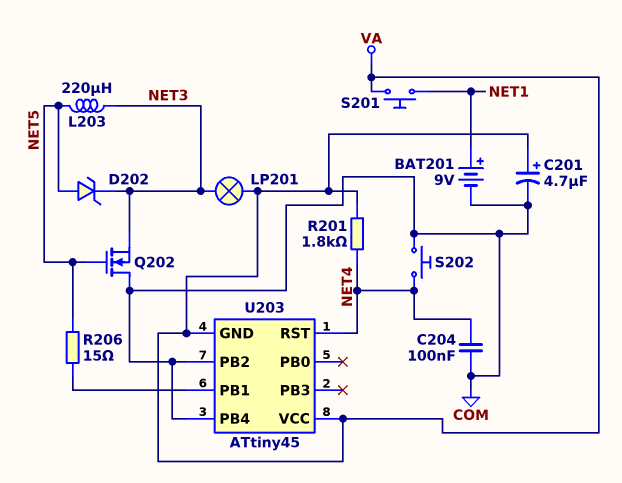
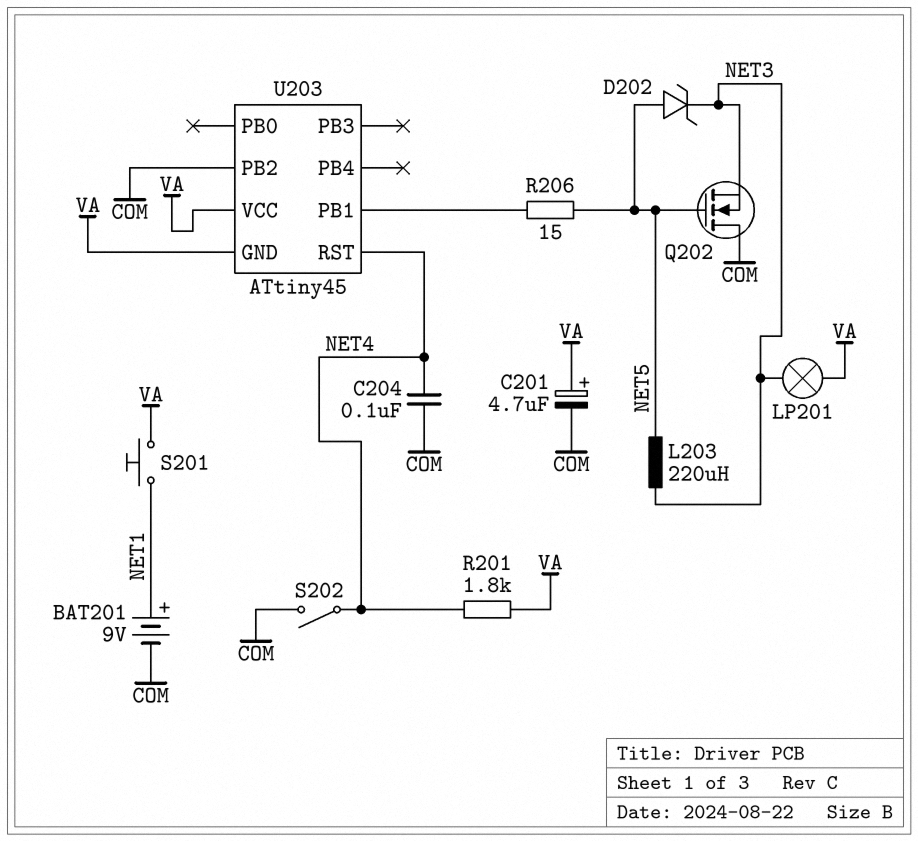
S202: button (COM, NET4) -> switch (COM, NET4)
U203 pin PB4: COM -> none

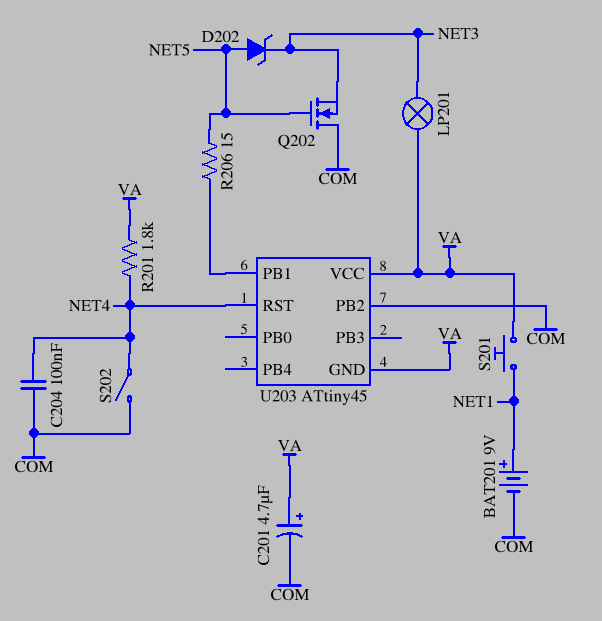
L203: 220uH (NET3, NET5) -> none

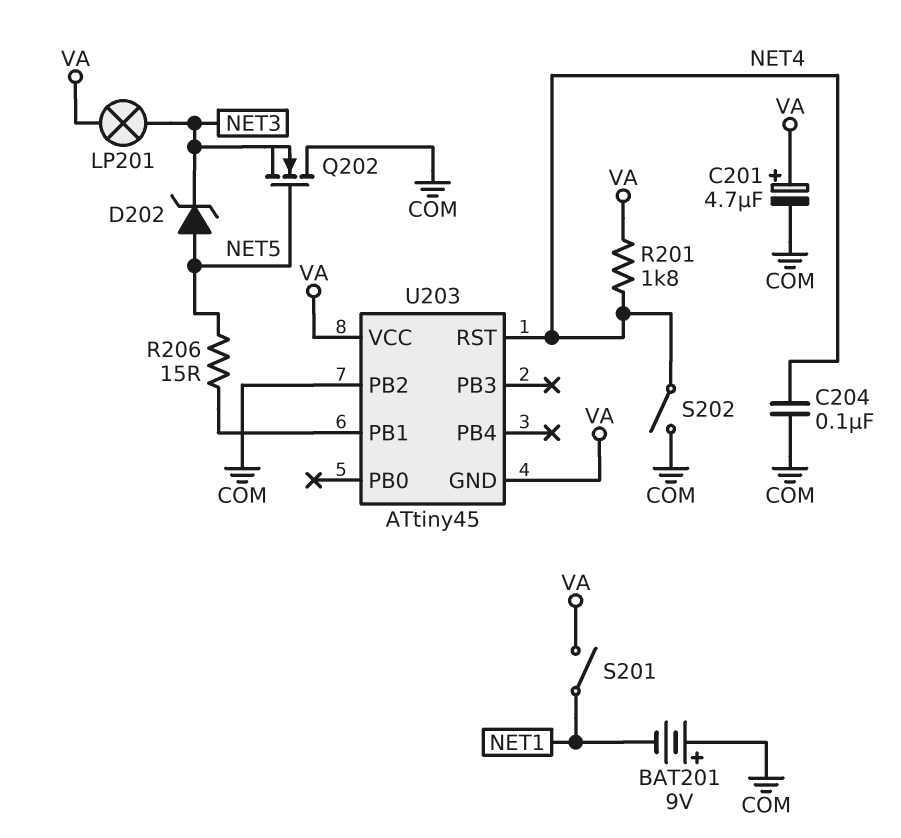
BAT201: 9V (plus NET1, minus COM) -> 9V (plus COM, minus NET1)
S201: button (NET1, VA) -> switch (NET1, VA)

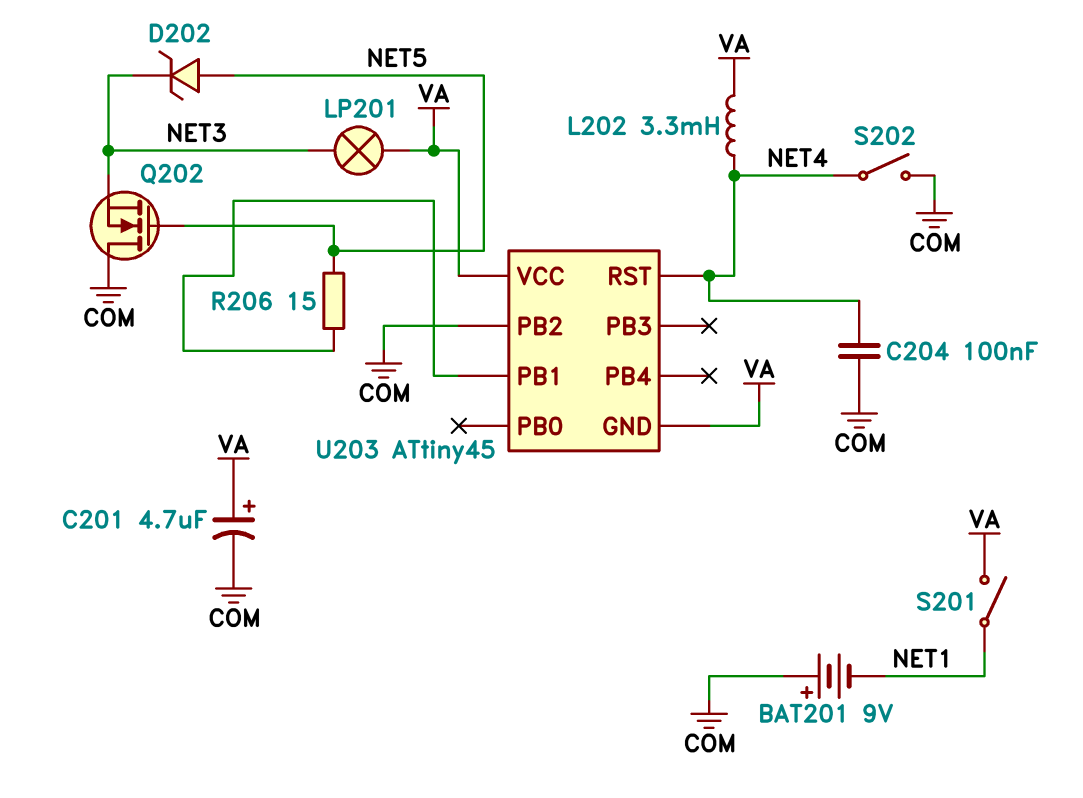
L202: none -> 3.3mH (NET4, VA)
R201: 1.8k (NET4, VA) -> none

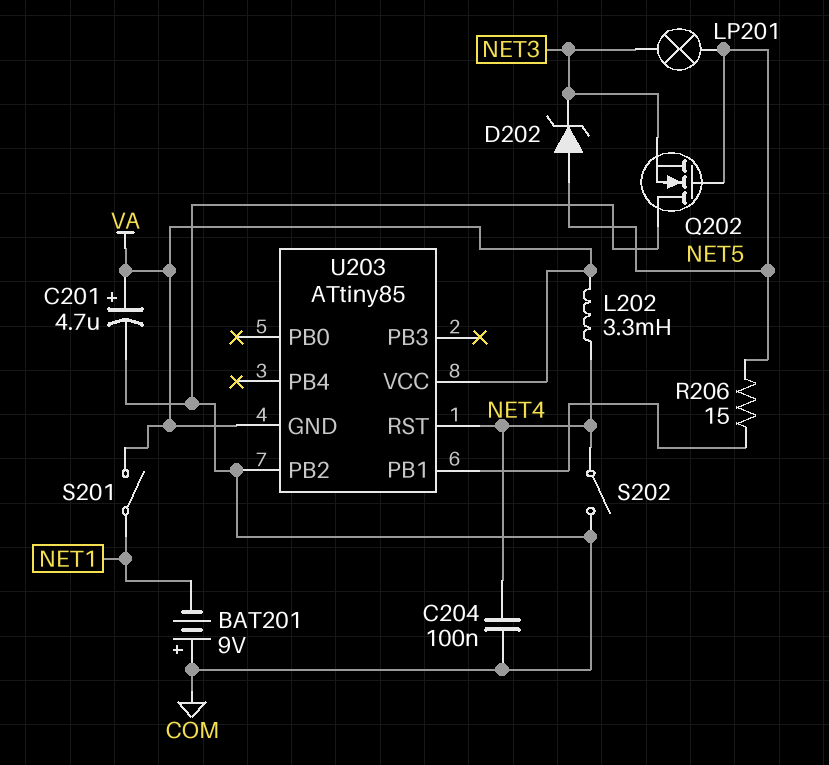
LP201: lamp (NET3, VA) -> lamp (NET3, NET5)
U203: ATtiny45 -> ATtiny85

